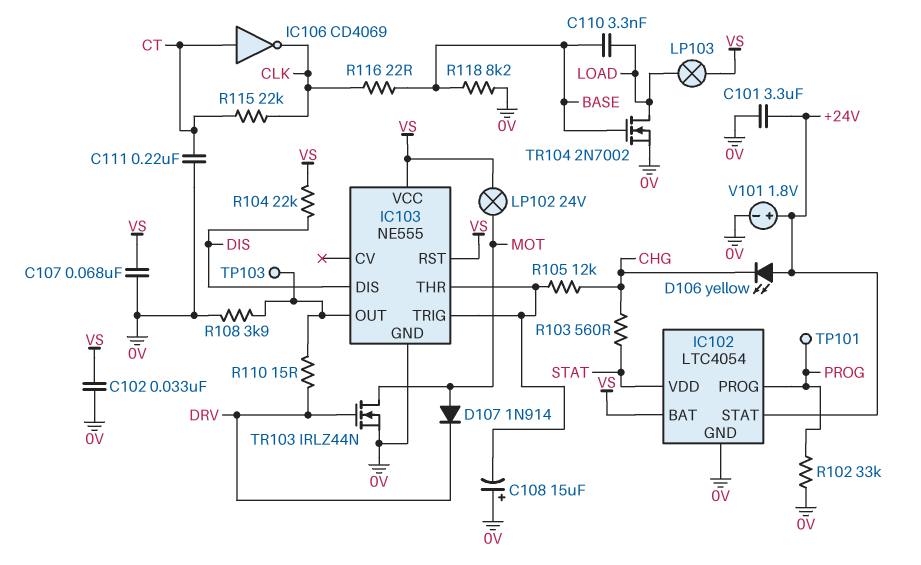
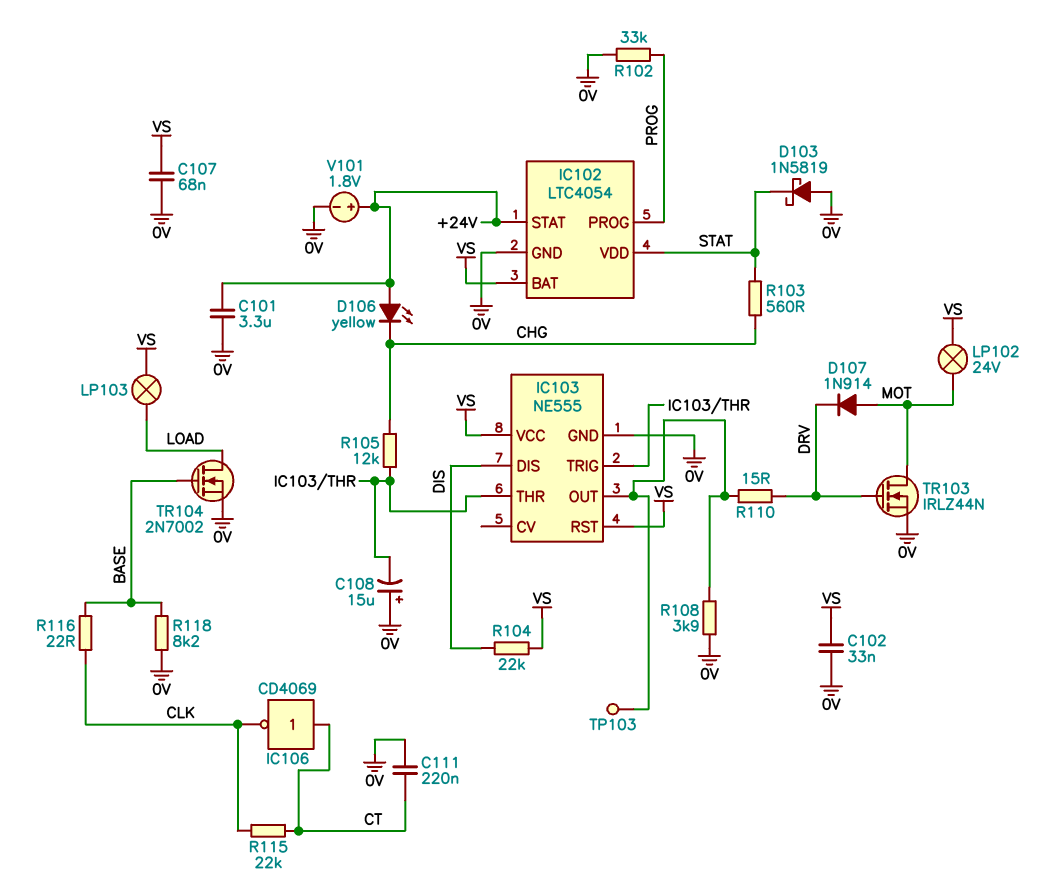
C110: 3.3nF (BASE, LOAD) -> none
D103: none -> schottky 1N5819 (A 0V, K STAT)
TP101: test point (PROG) -> none

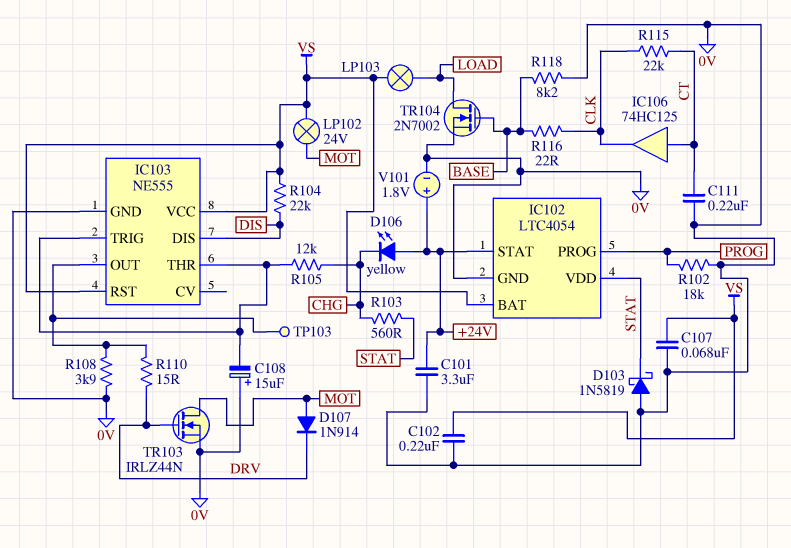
C102: 33nF (0V, VS) -> 220nF (0V, VS)
IC106: NOT CD4069 (in CT, out CLK) -> buffer 74HC125 (in CT, out CLK)
R102: 33k (0V, PROG) -> 18k (0V, PROG)

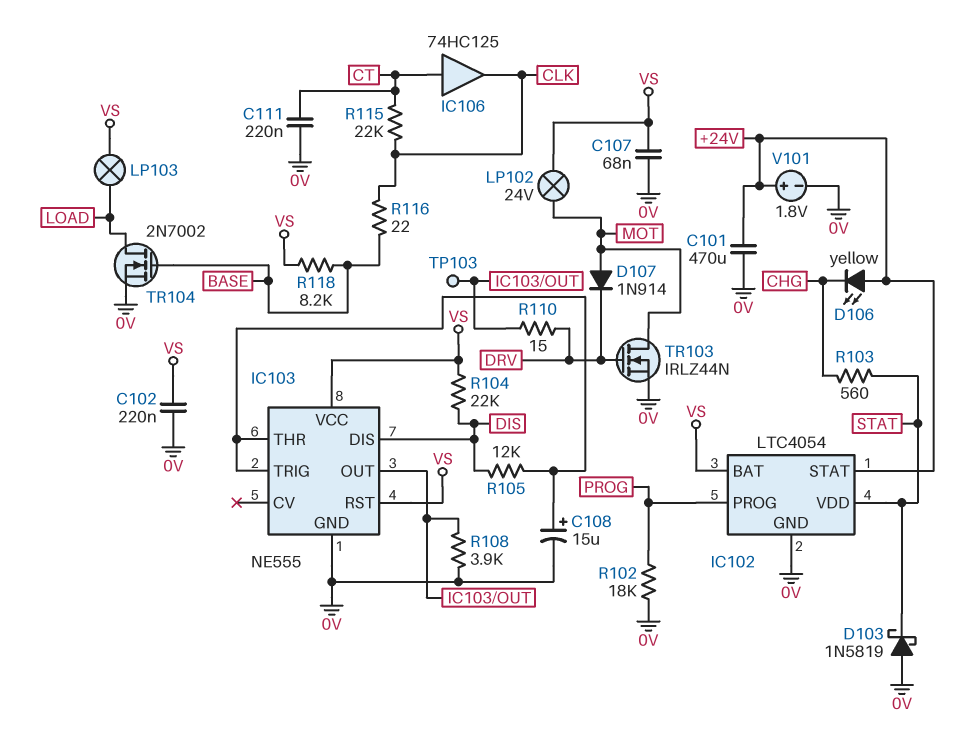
C101: 3.3uF (+24V, 0V) -> 470uF (+24V, 0V)
C108: 15uF (plus 0V, minus IC103/THR) -> 15uF (plus IC103/THR, minus 0V)
R105: 12k (CHG, IC103/THR) -> 12k (DIS, IC103/THR)
R118: 8.2k (0V, BASE) -> 8.2k (BASE, VS)

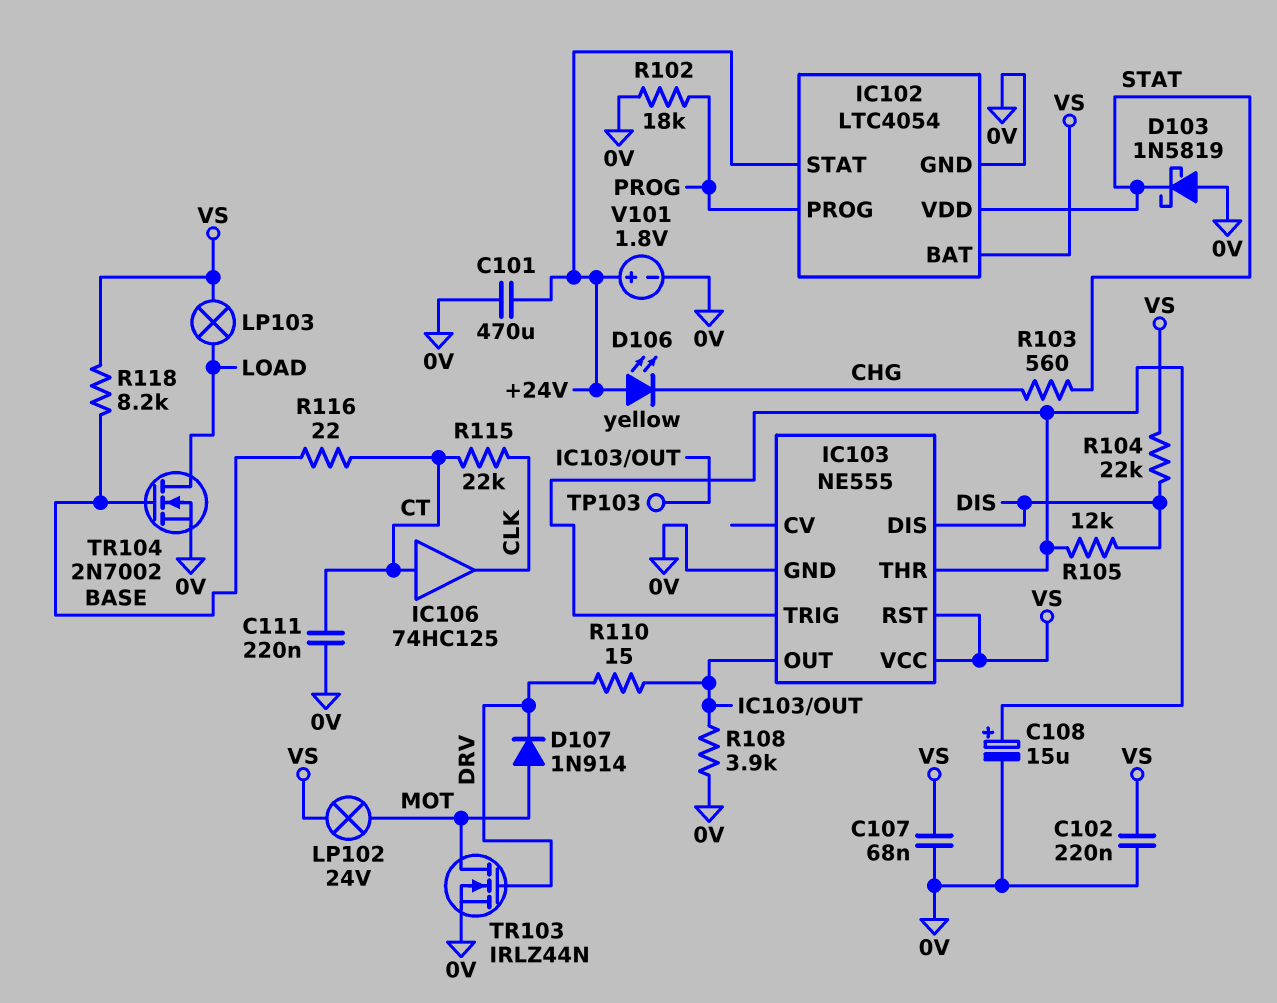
R116: 22 (BASE, CLK) -> 22 (BASE, CT)

